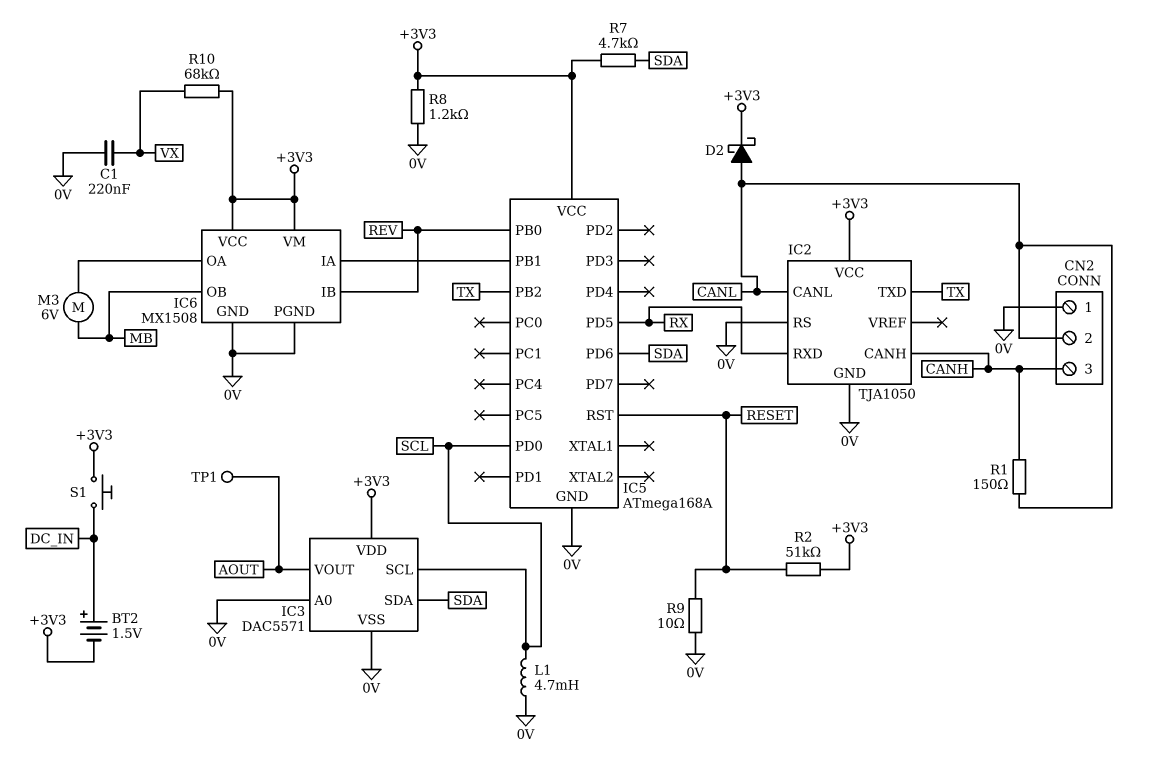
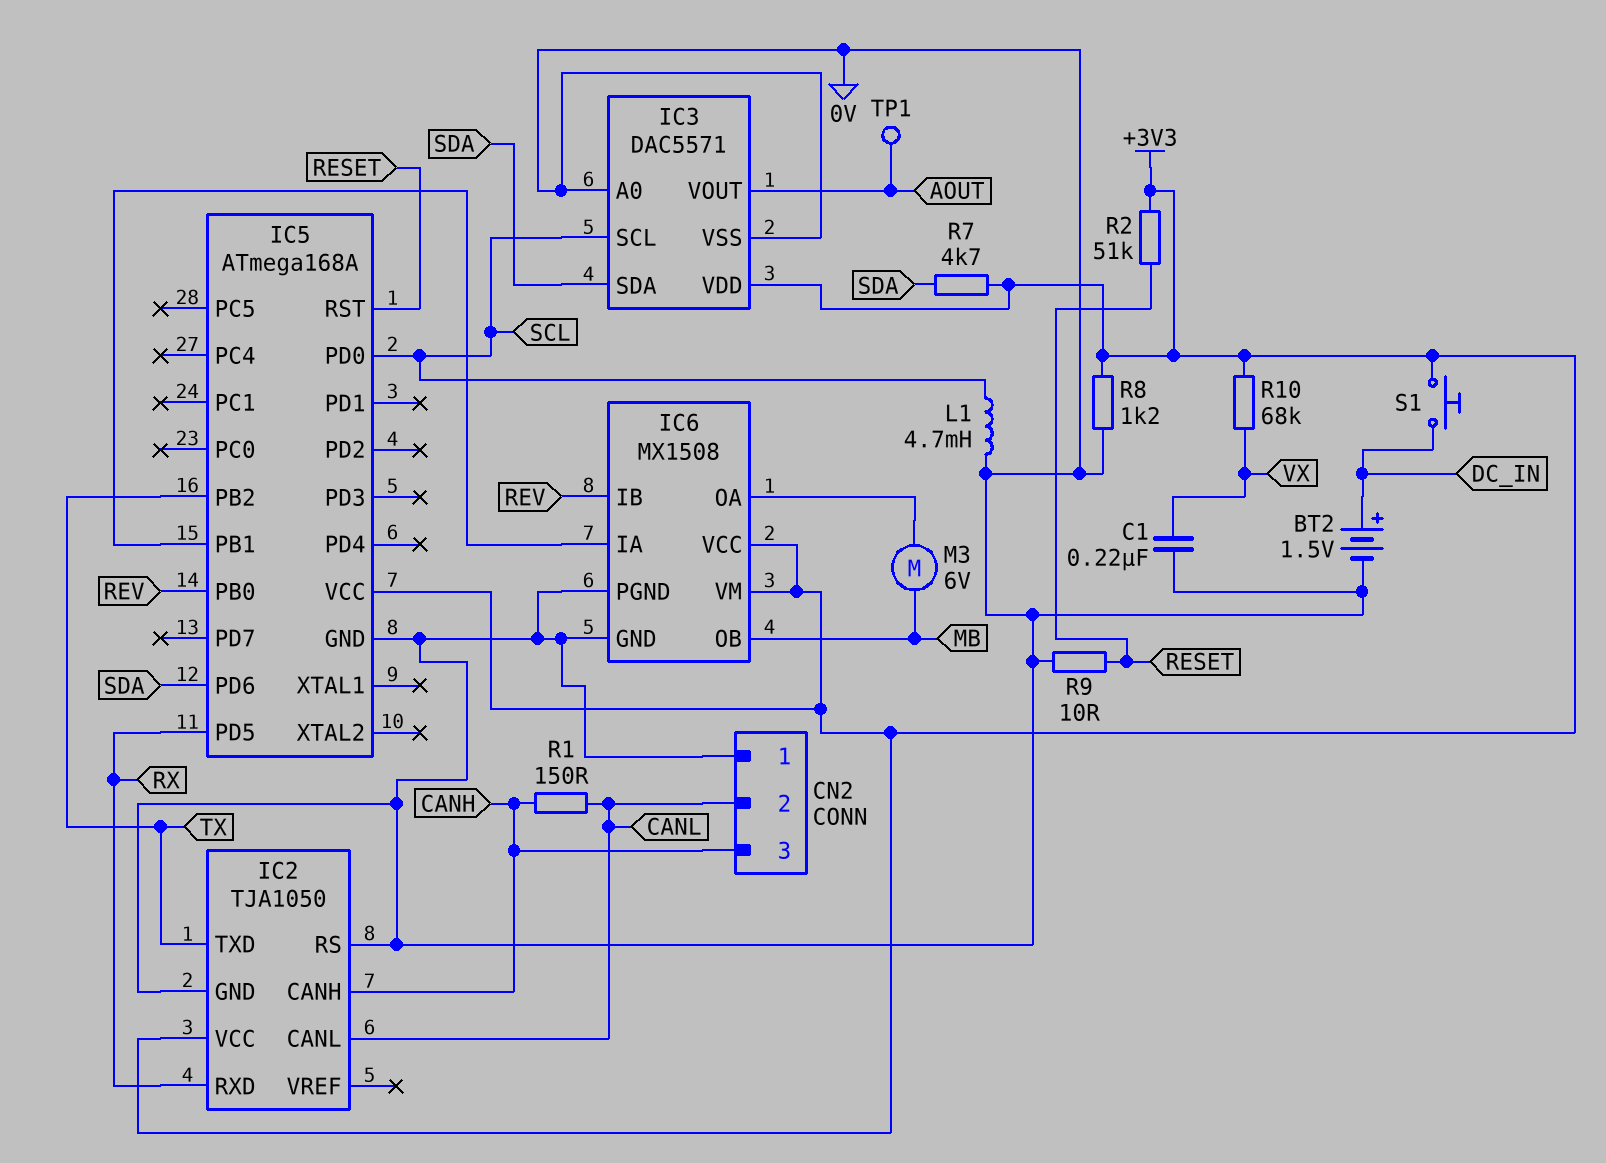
BT2: 1.5V (plus DC_IN, minus +3V3) -> 1.5V (plus DC_IN, minus 0V)
D2: schottky (A CANL, K +3V3) -> none

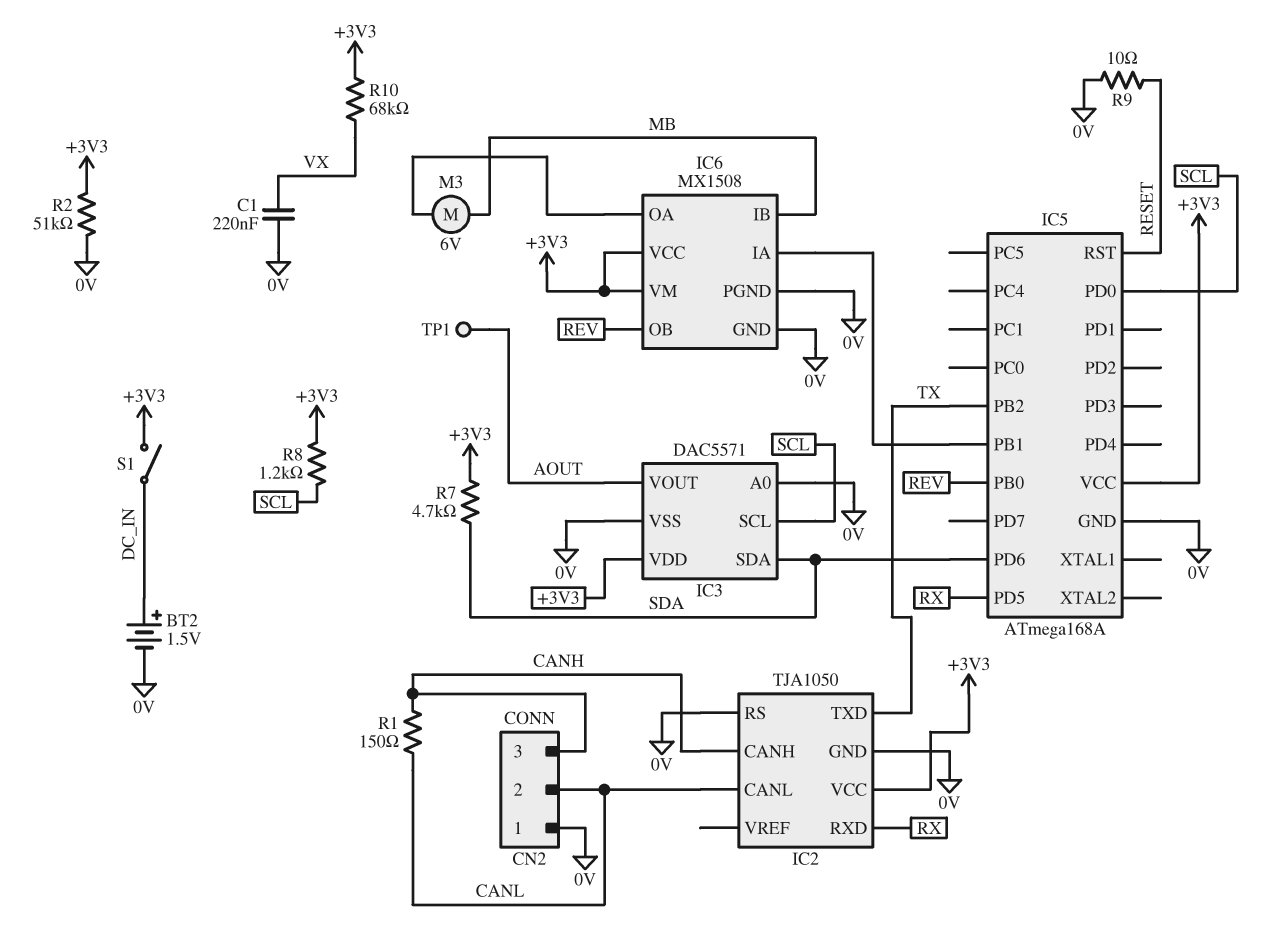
IC6 pin IB: REV -> MB
IC6 pin OB: MB -> REV
L1: 4.7mH (0V, SCL) -> none
R2: 51k (+3V3, RESET) -> 51k (+3V3, 0V)
R8: 1.2k (+3V3, 0V) -> 1.2k (+3V3, SCL)
S1: button (+3V3, DC_IN) -> switch (+3V3, DC_IN)

